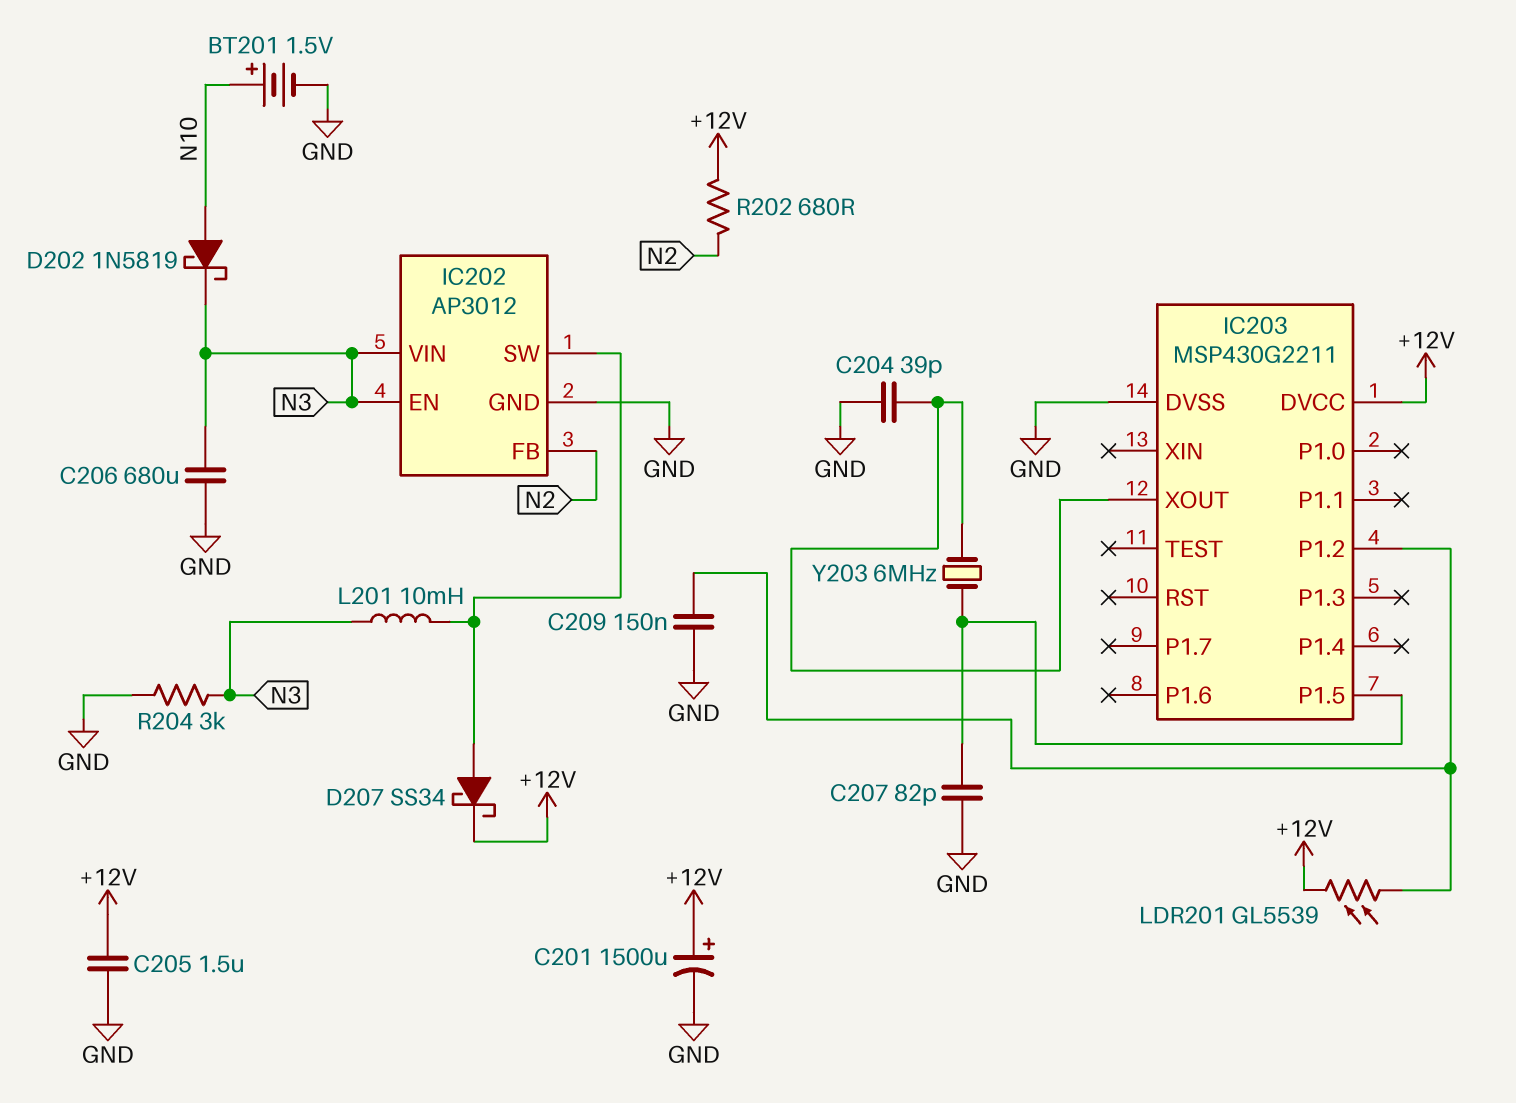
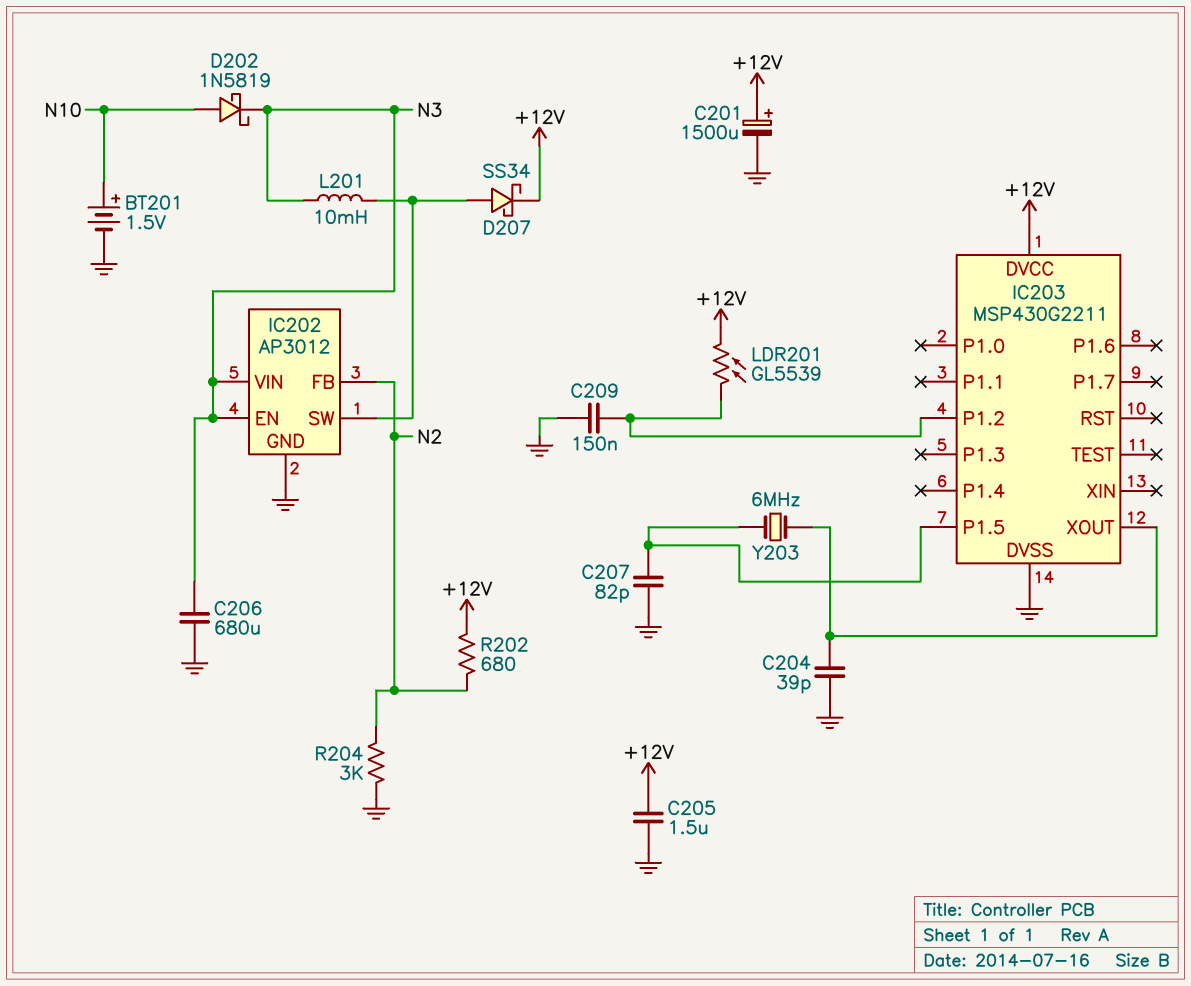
R204: 3k (GND, N3) -> 3k (GND, N2)

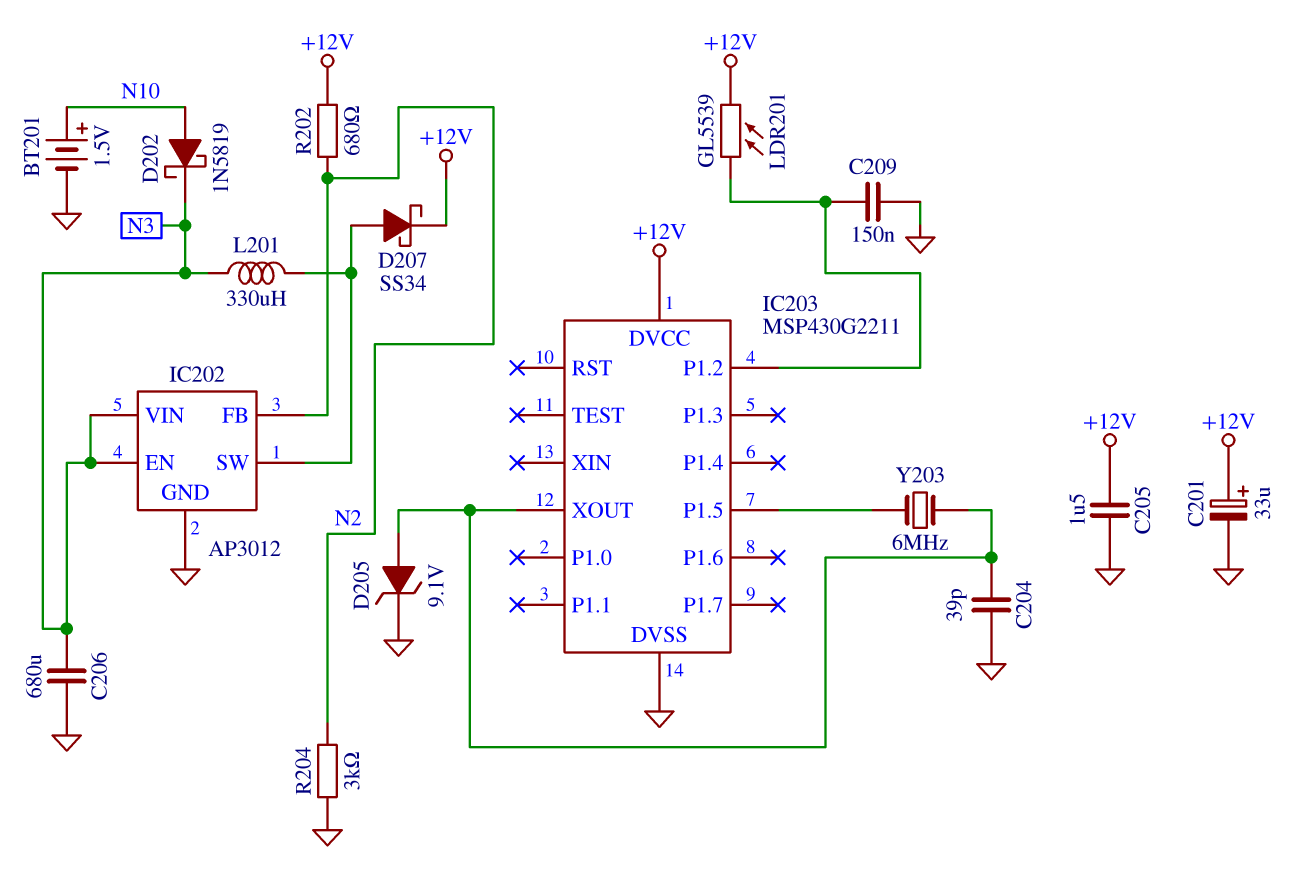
C201: 1500uF (plus +12V, minus GND) -> 33uF (plus +12V, minus GND)
C207: 82pF (GND, IC203/P1.5) -> none
D205: none -> zener 9.1V (A IC203/XOUT, K GND)
L201: 10mH (IC202/SW, N3) -> 330uH (IC202/SW, N3)

